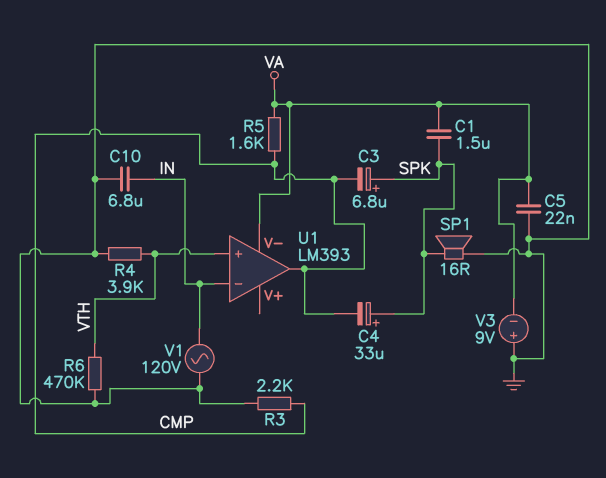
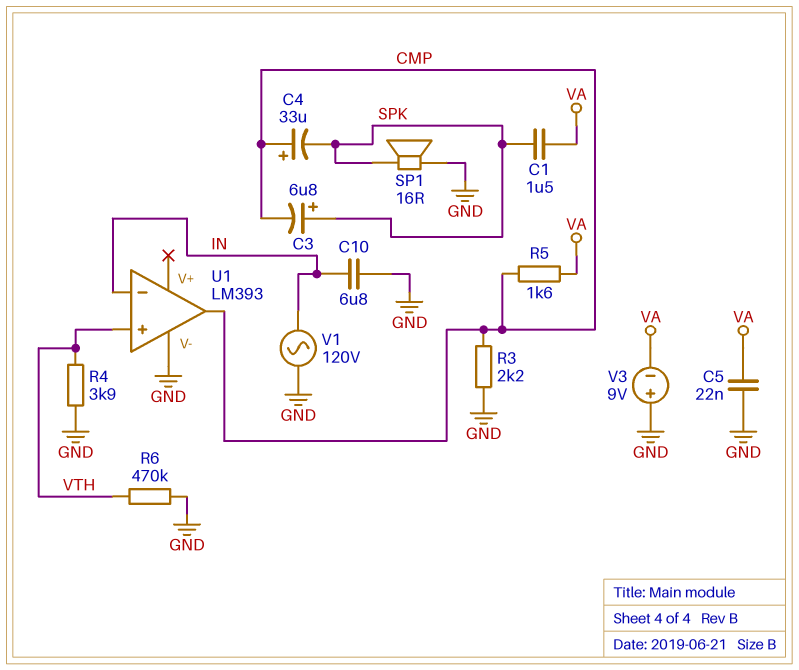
C4: 33uF (plus SPK, minus CMP) -> 33uF (plus CMP, minus SPK)
U1 pin V-: VA -> GND

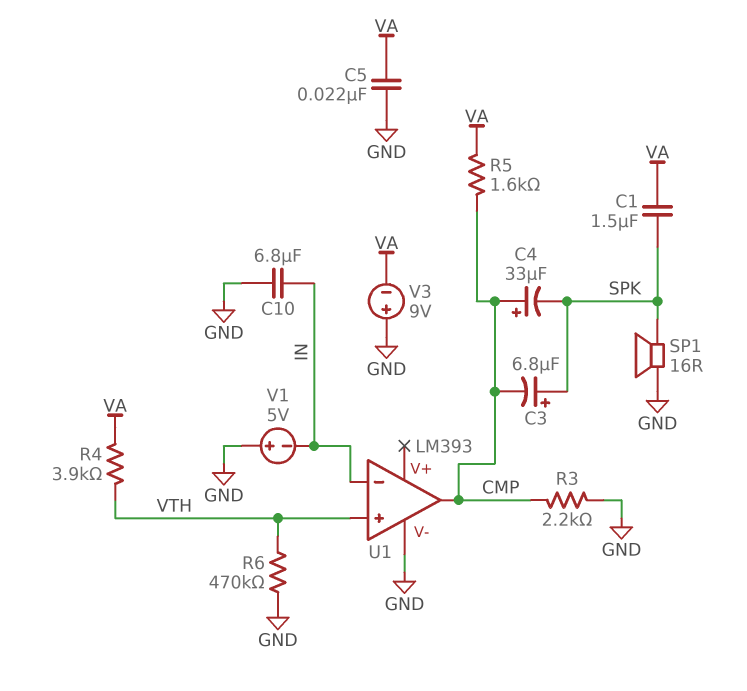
R4: 3.9k (GND, VTH) -> 3.9k (VA, VTH)
V1: AC 120V (GND, IN) -> 5V (plus GND, minus IN)

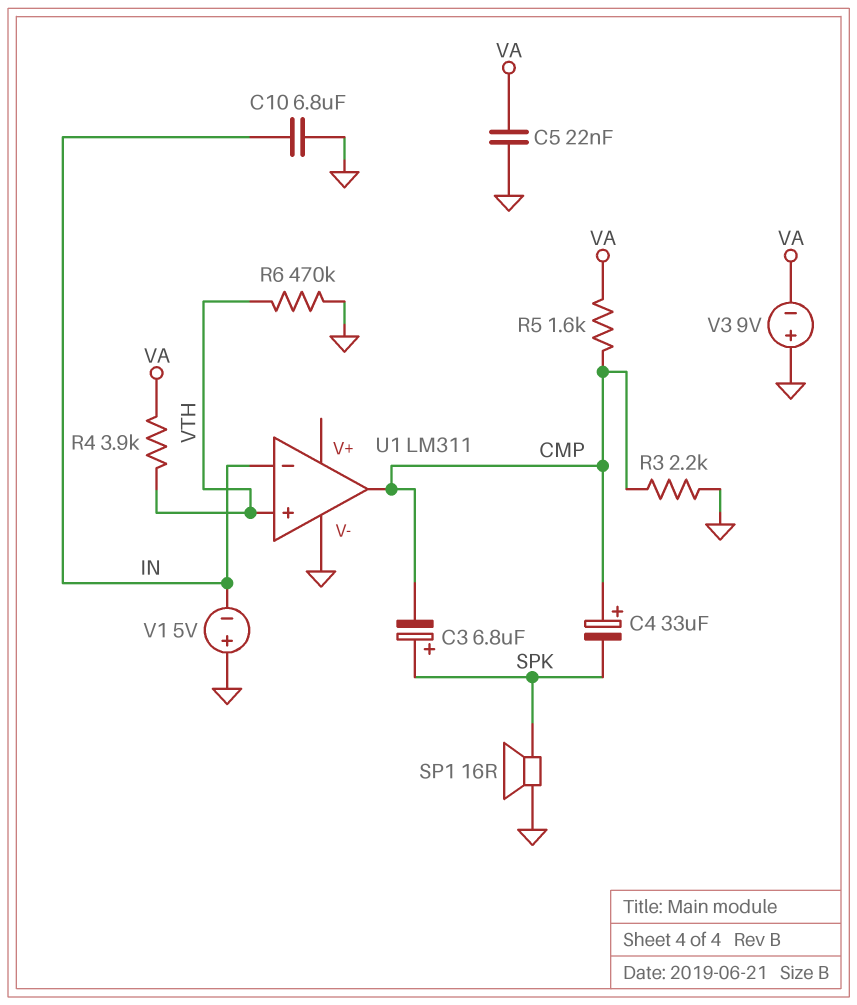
C1: 1.5uF (SPK, VA) -> none
U1: LM393 -> LM311

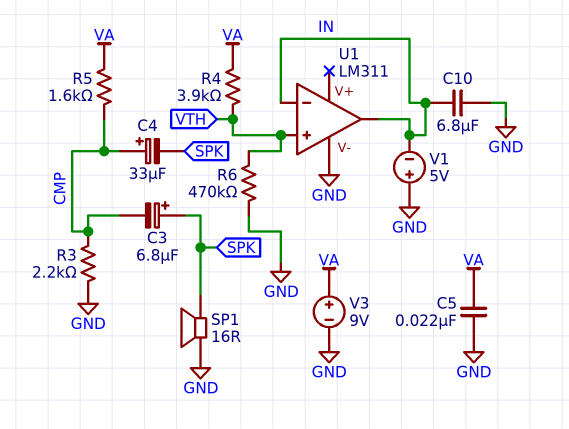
U1 pin out: CMP -> IN
V3: 9V (plus GND, minus VA) -> 9V (plus VA, minus GND)

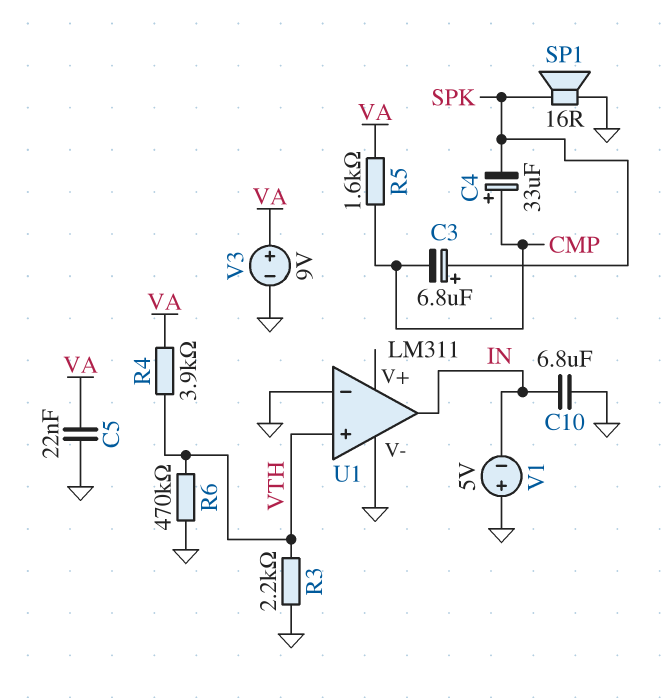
R3: 2.2k (CMP, GND) -> 2.2k (GND, VTH)
U1 pin in-: IN -> GND

